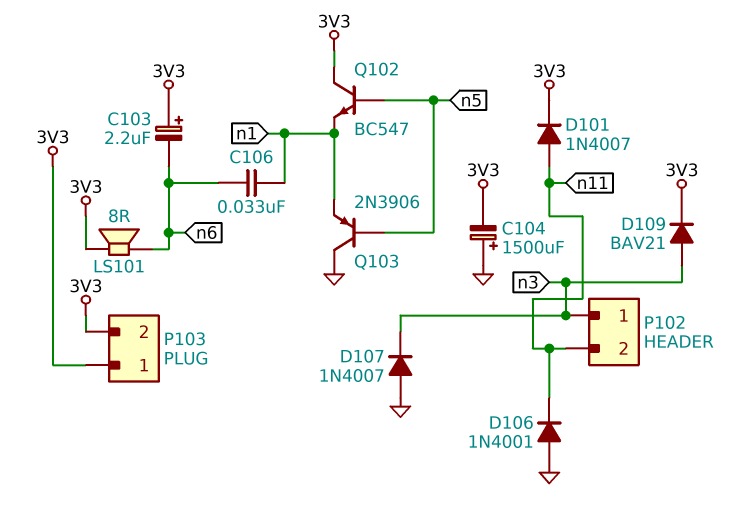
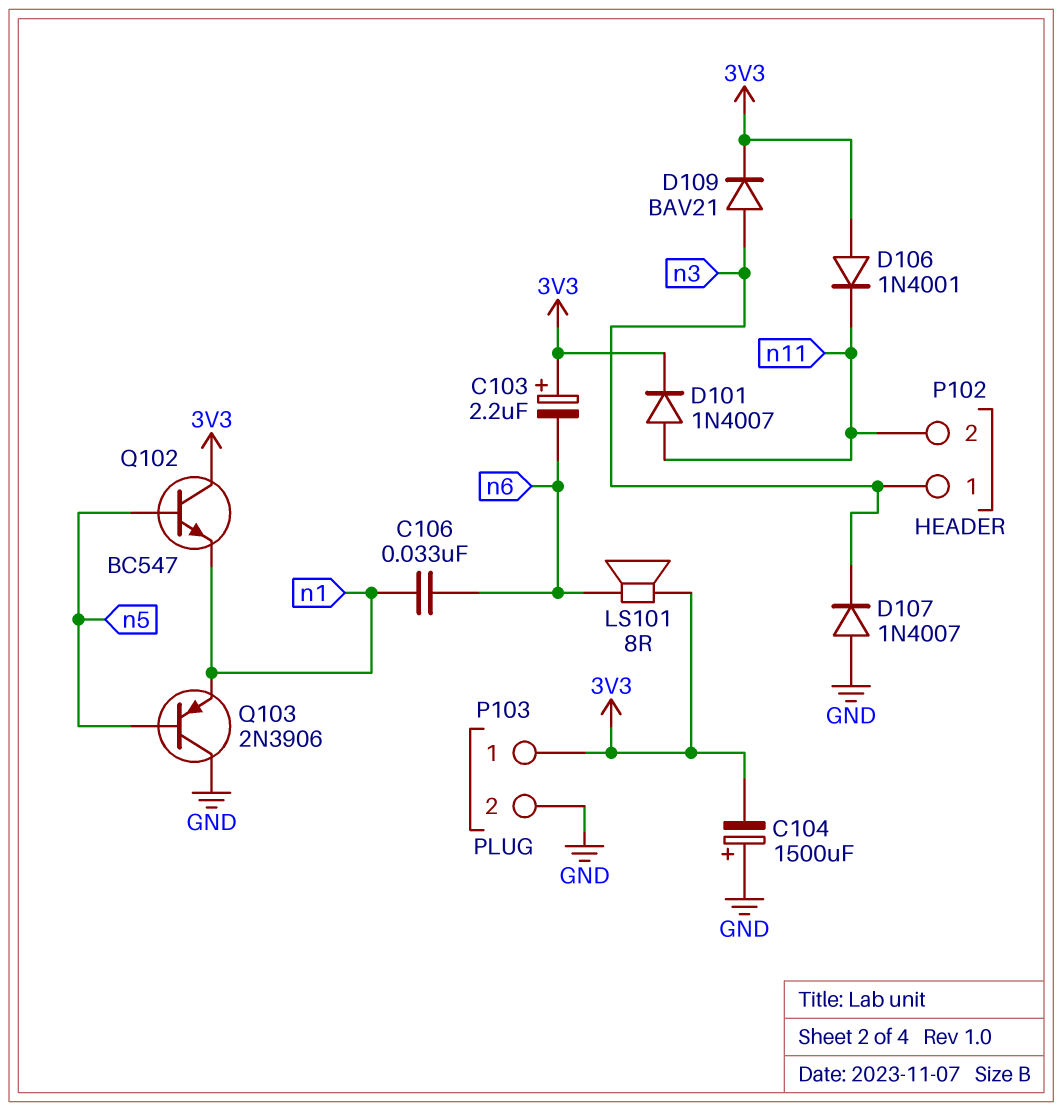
D106: diode 1N4001 (A GND, K n11) -> diode 1N4001 (A 3V3, K n11)
P103 pin 2: 3V3 -> GND

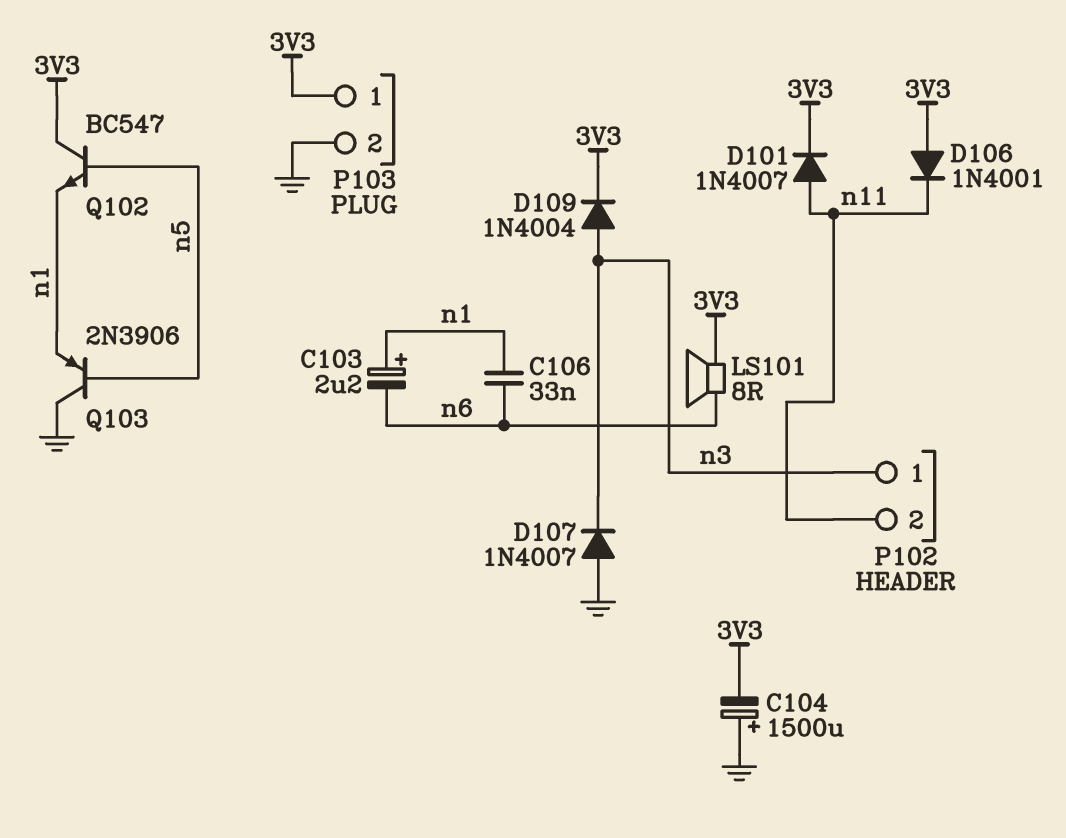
C103: 2.2uF (plus 3V3, minus n6) -> 2.2uF (plus n1, minus n6)
D109: diode BAV21 (A n3, K 3V3) -> diode 1N4004 (A n3, K 3V3)

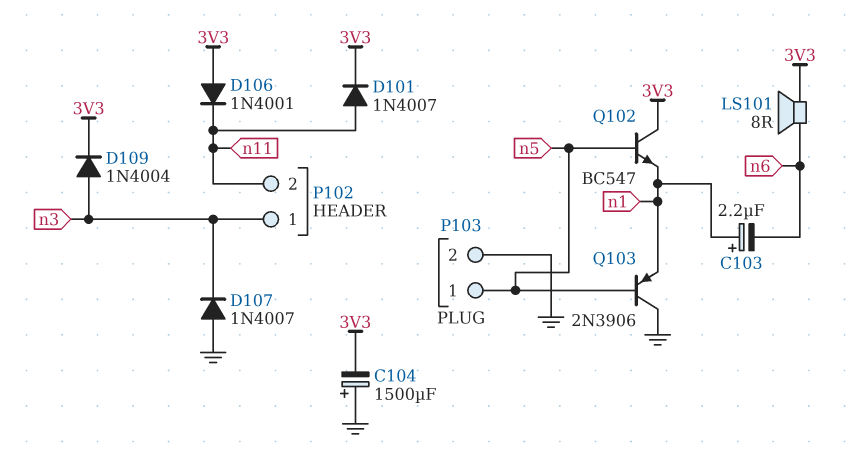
C106: 33nF (n1, n6) -> none
P103 pin 1: 3V3 -> n5

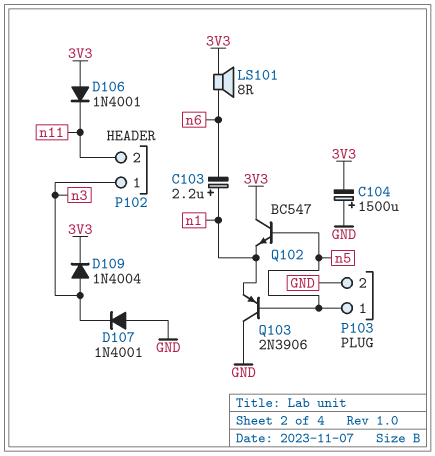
D101: diode 1N4007 (A n11, K 3V3) -> none
D107: diode 1N4007 (A GND, K n3) -> diode 1N4001 (A GND, K n3)

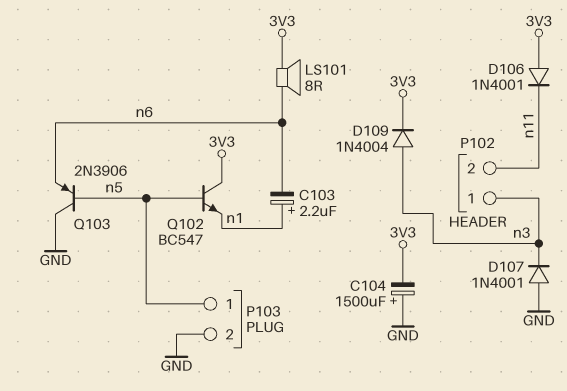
Q103: PNP 2N3906 (B n5, C GND, E n1) -> PNP 2N3906 (B n5, C GND, E n6)

